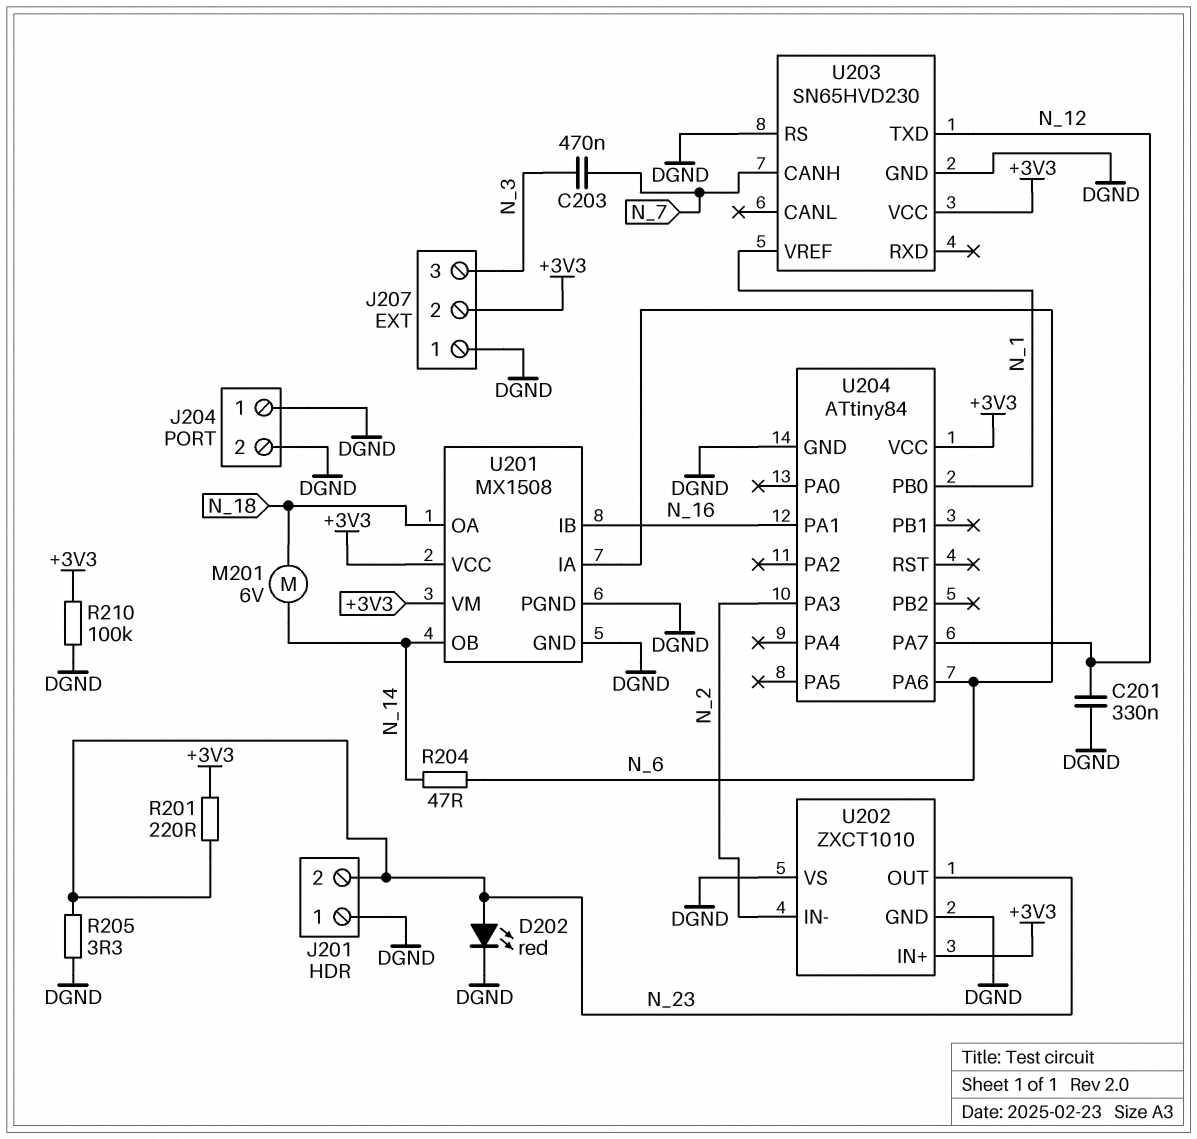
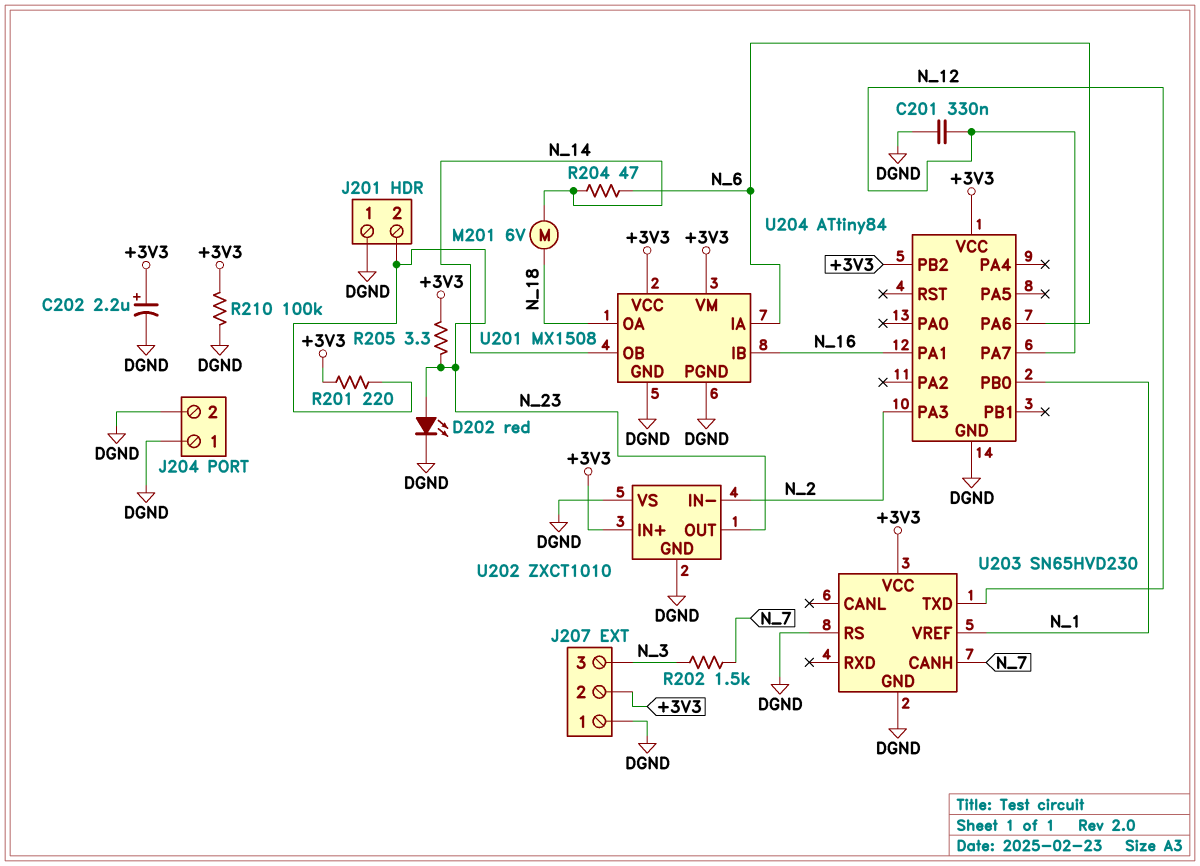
C202: none -> 2.2uF (plus +3V3, minus DGND)
C203: 470nF (N_3, N_7) -> none
R202: none -> 1.5k (N_3, N_7)
R205: 3.3 (DGND, N_23) -> 3.3 (+3V3, N_23)
U204 pin PB2: none -> +3V3

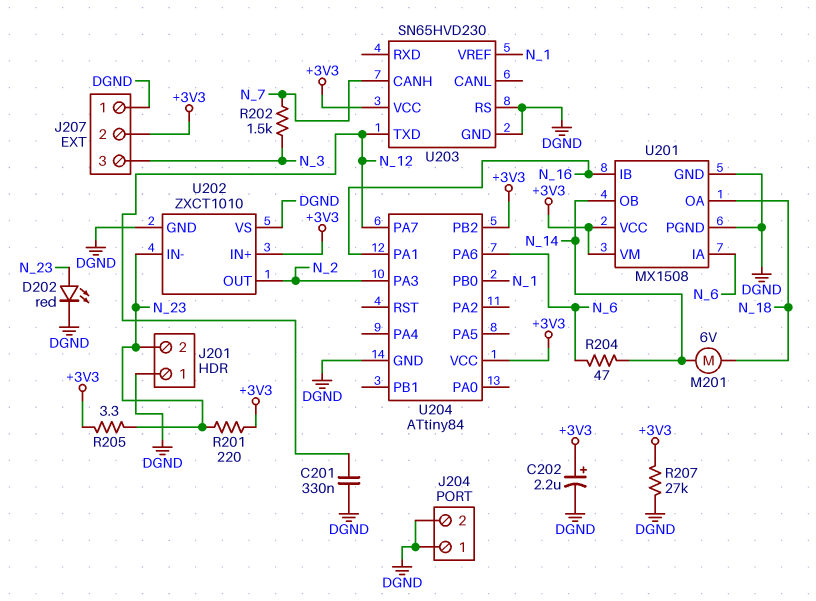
R207: none -> 27k (+3V3, DGND)
R210: 100k (+3V3, DGND) -> none
U202 pin IN-: N_2 -> N_23
U202 pin OUT: N_23 -> N_2

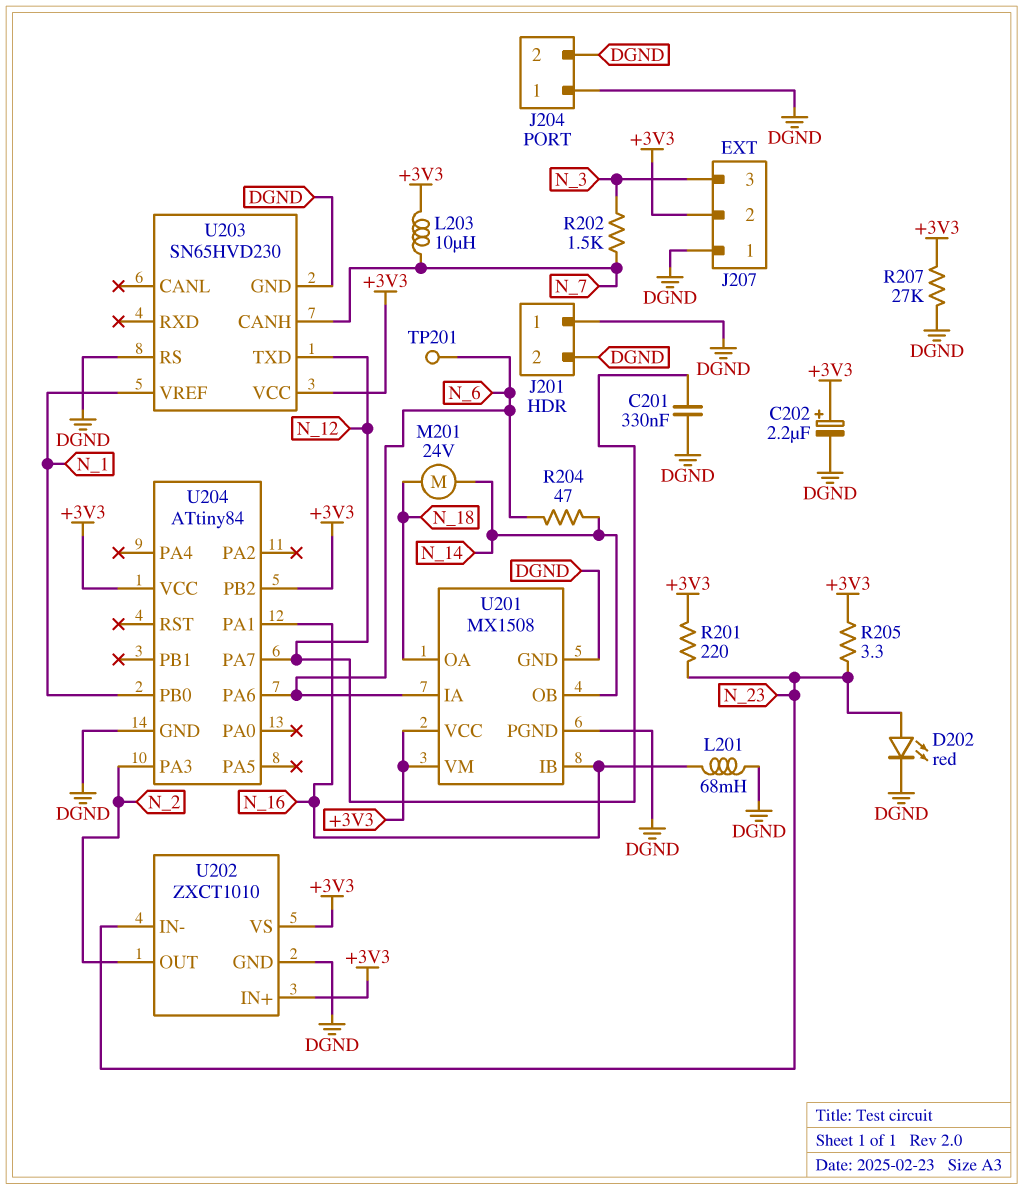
J201 pin 2: N_23 -> DGND
L201: none -> 68mH (DGND, N_16)
L203: none -> 10uH (+3V3, N_7)
M201: motor 6V (N_14, N_18) -> motor 24V (N_14, N_18)
TP201: none -> test point (N_6)
U202 pin VS: DGND -> +3V3

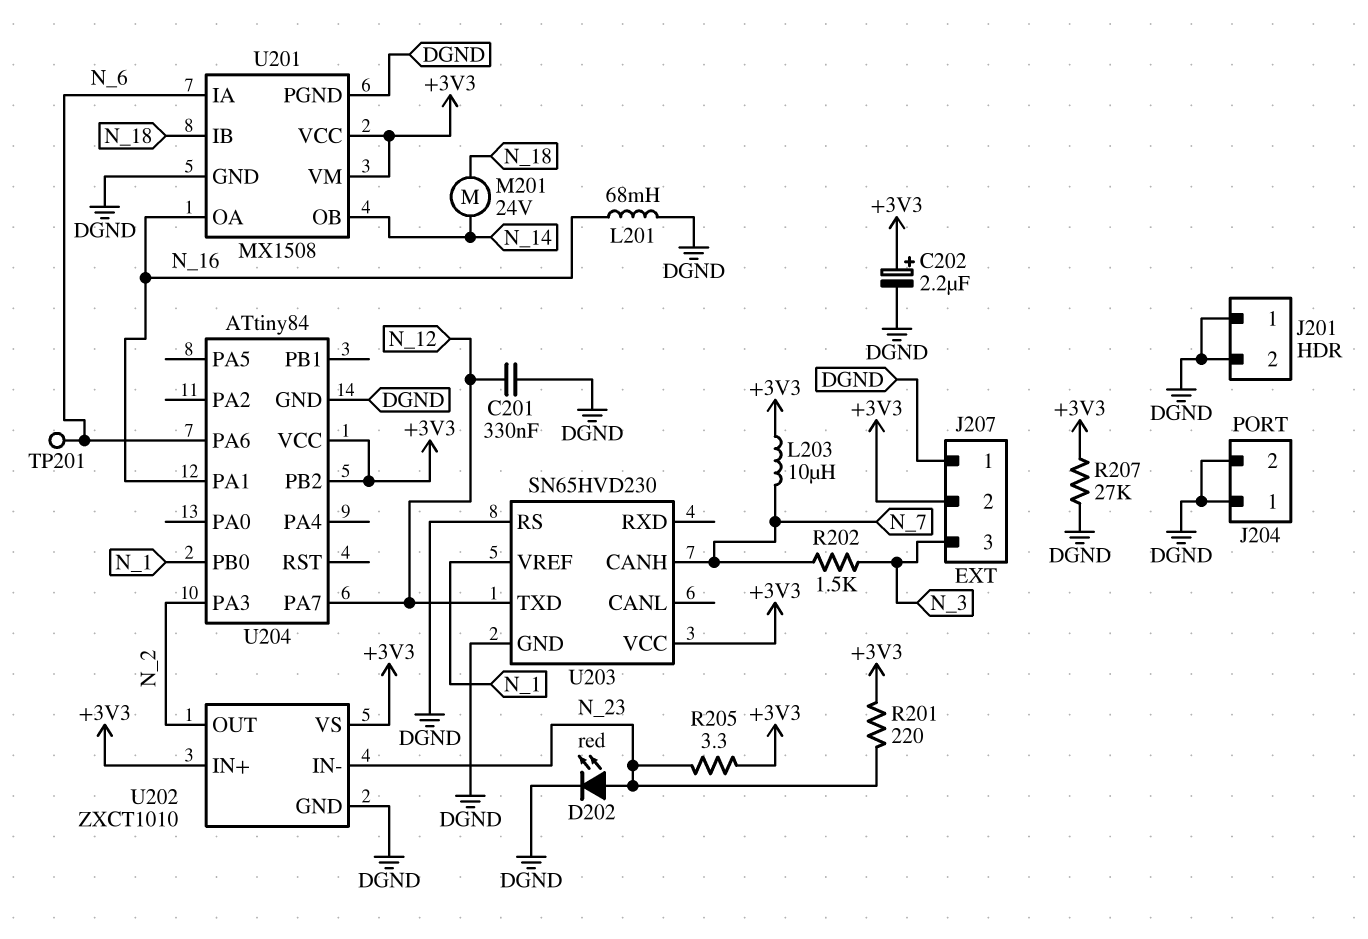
R204: 47 (N_6, N_14) -> none
U201 pin IB: N_16 -> N_18
U201 pin OA: N_18 -> N_16

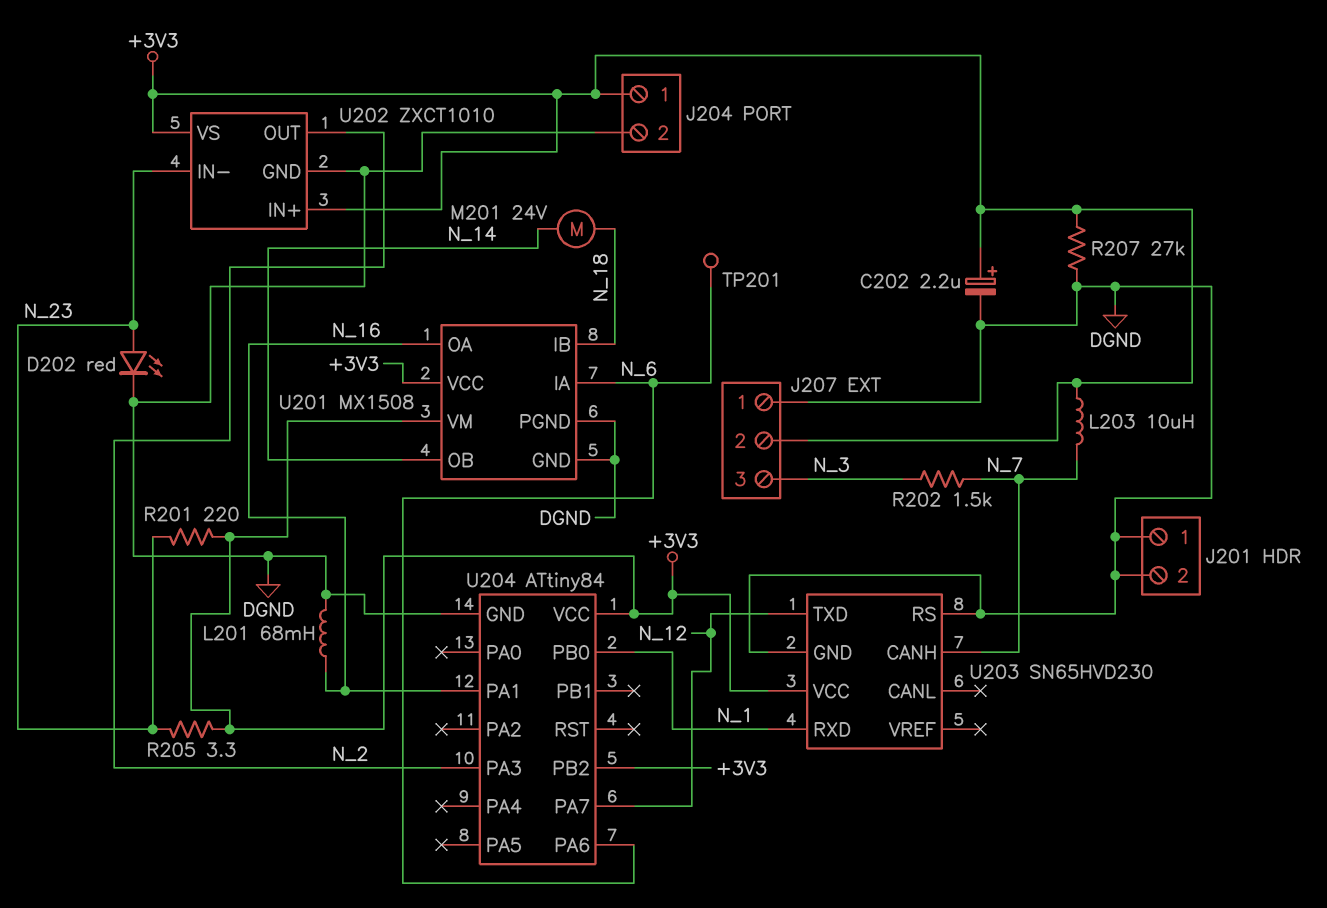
C201: 330nF (DGND, N_12) -> none
J204 pin 1: DGND -> +3V3
U203 pin RXD: none -> N_1
U203 pin VREF: N_1 -> none

